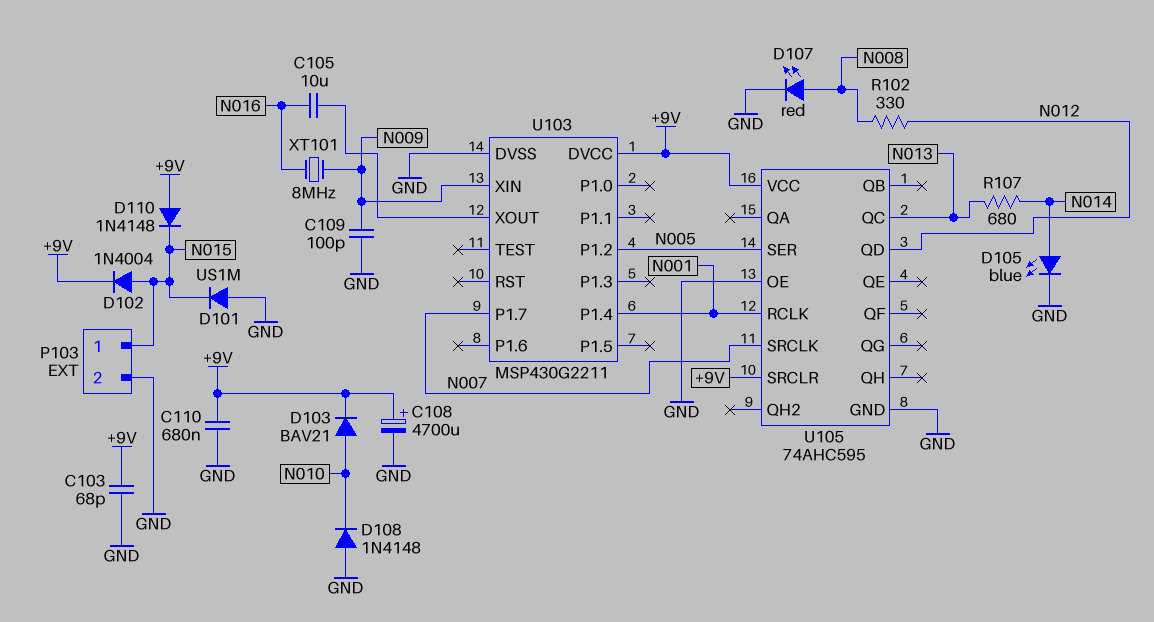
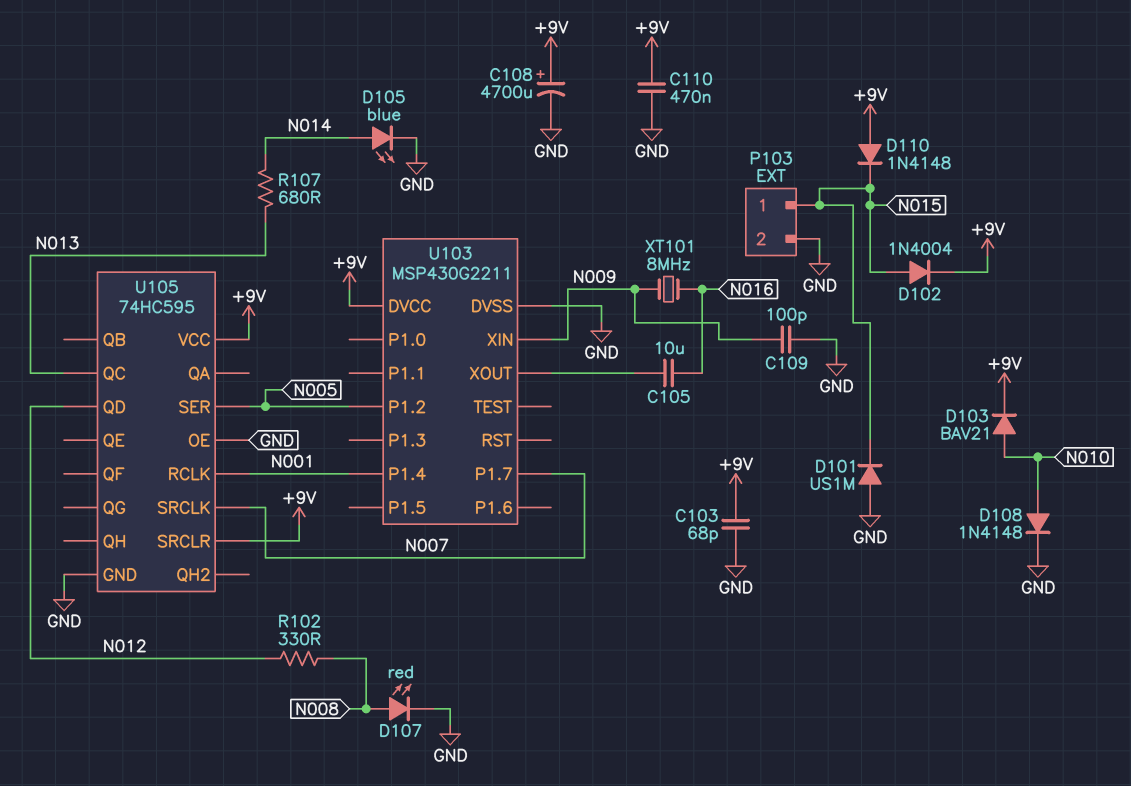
C110: 680nF (+9V, GND) -> 470nF (+9V, GND)
D108: diode 1N4148 (A GND, K N010) -> diode 1N4148 (A N010, K GND)
U105: 74AHC595 -> 74HC595

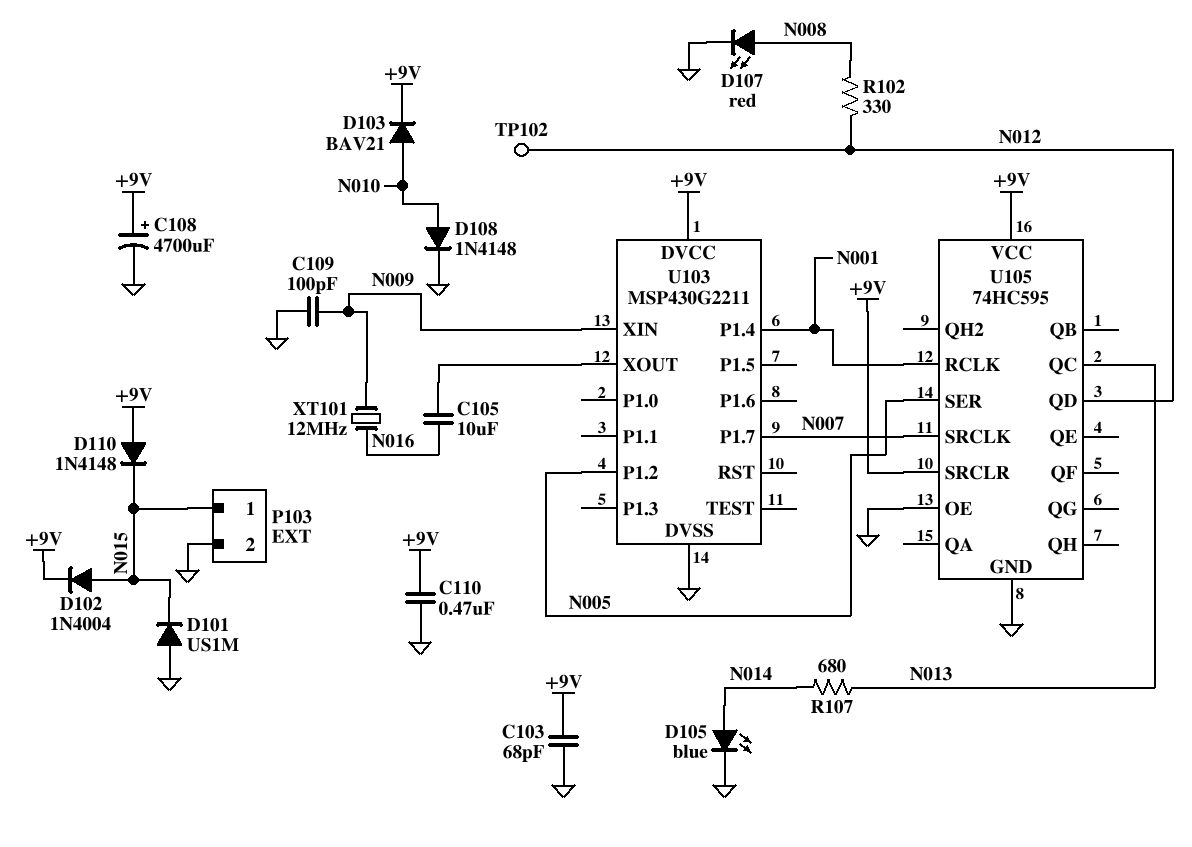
TP102: none -> test point (N012)
XT101: 8MHz (N009, N016) -> 12MHz (N009, N016)

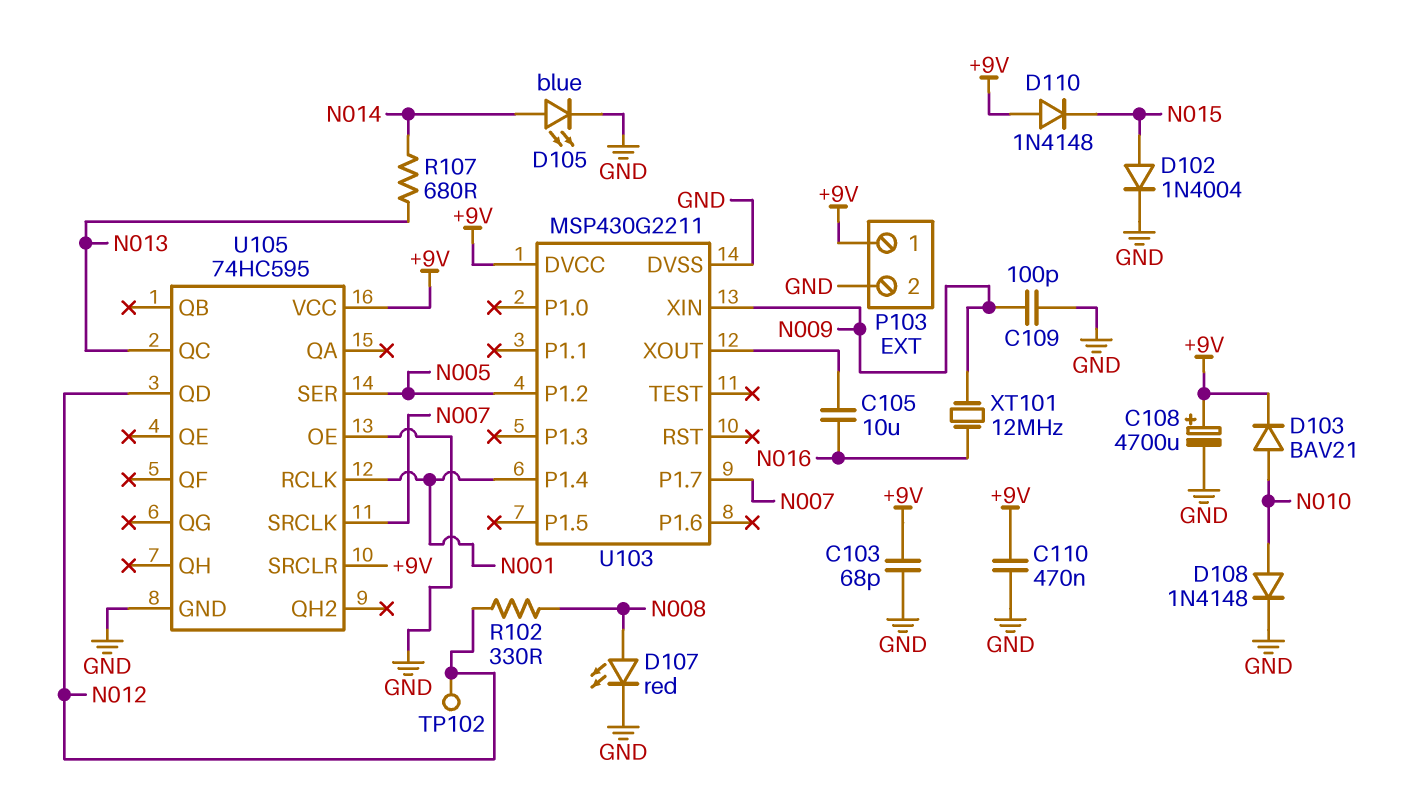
D101: diode US1M (A GND, K N015) -> none
D102: diode 1N4004 (A N015, K +9V) -> diode 1N4004 (A N015, K GND)
P103 pin 1: N015 -> +9V

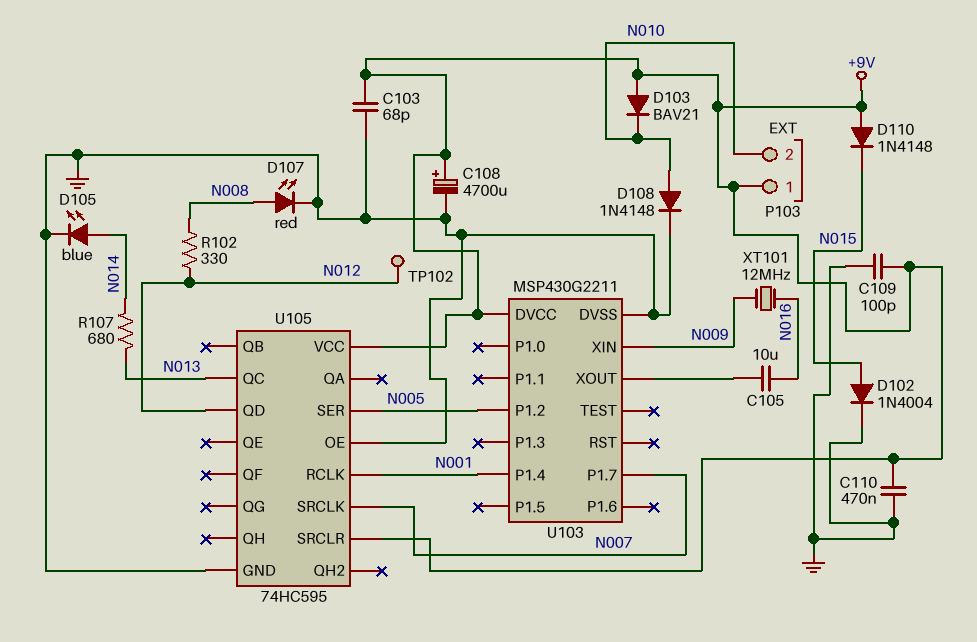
C109: 100pF (GND, N009) -> 100pF (+9V, GND)
D103: diode BAV21 (A N010, K +9V) -> diode BAV21 (A +9V, K N010)
P103 pin 2: GND -> N010

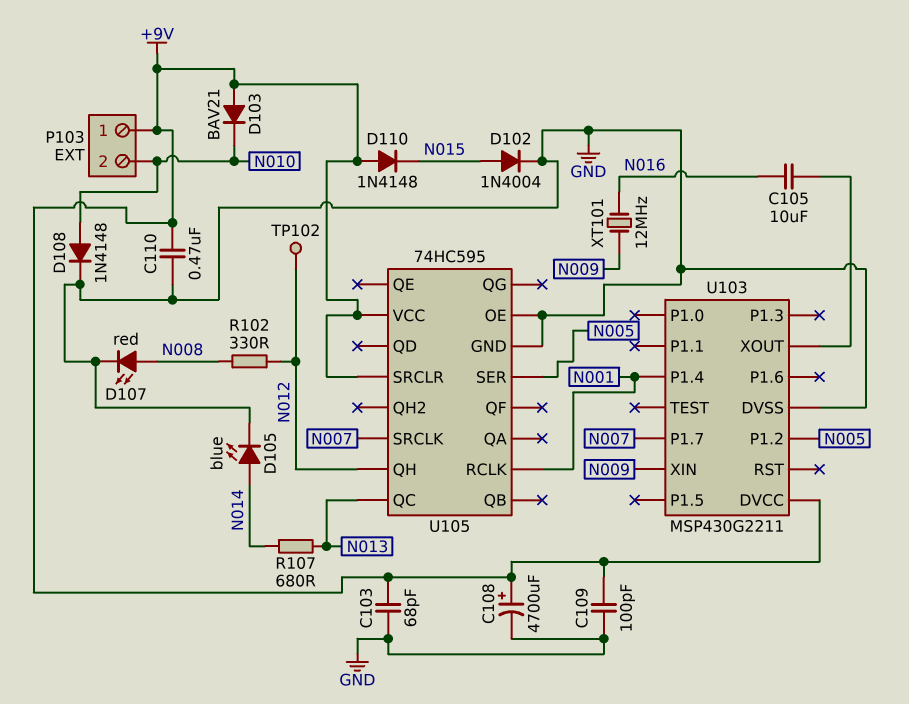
U105 pin QD: N012 -> none
U105 pin QH: none -> N012

